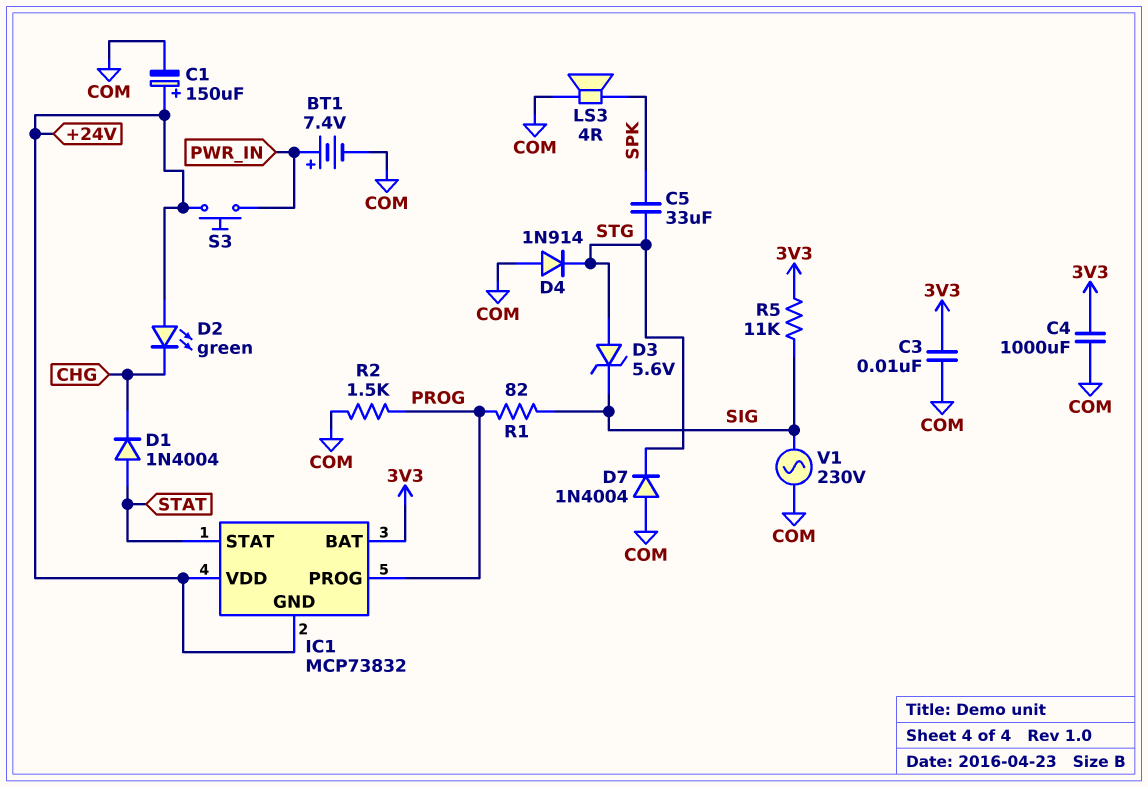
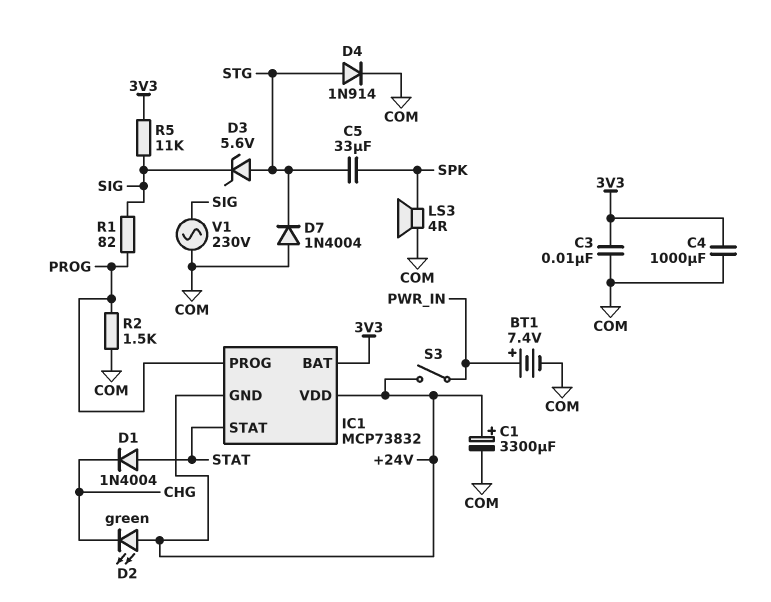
C1: 150uF (plus +24V, minus COM) -> 3300uF (plus +24V, minus COM)
D4: diode 1N914 (A COM, K STG) -> diode 1N914 (A STG, K COM)
S3: button (+24V, PWR_IN) -> switch (+24V, PWR_IN)

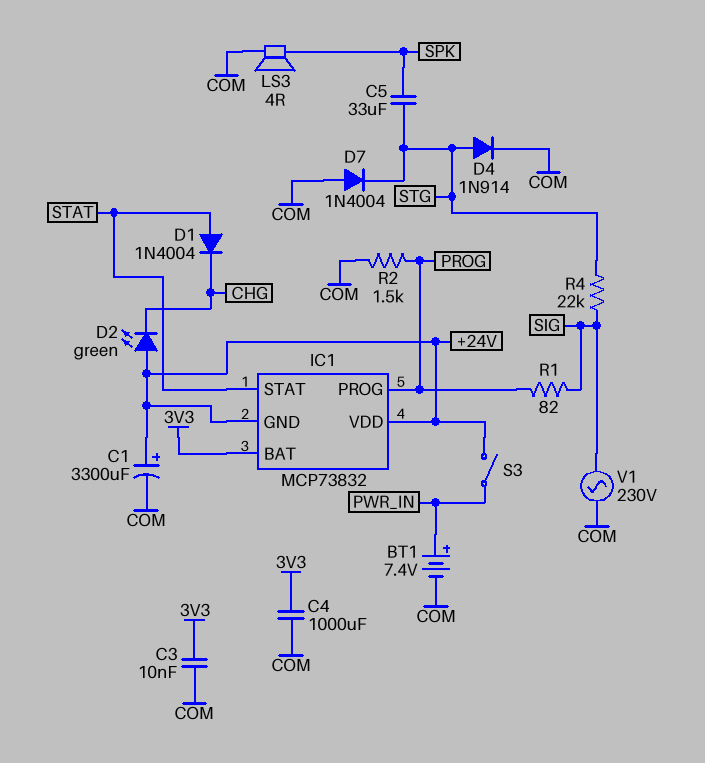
D3: zener 5.6V (A STG, K SIG) -> none
R4: none -> 22k (SIG, STG)
R5: 11k (3V3, SIG) -> none

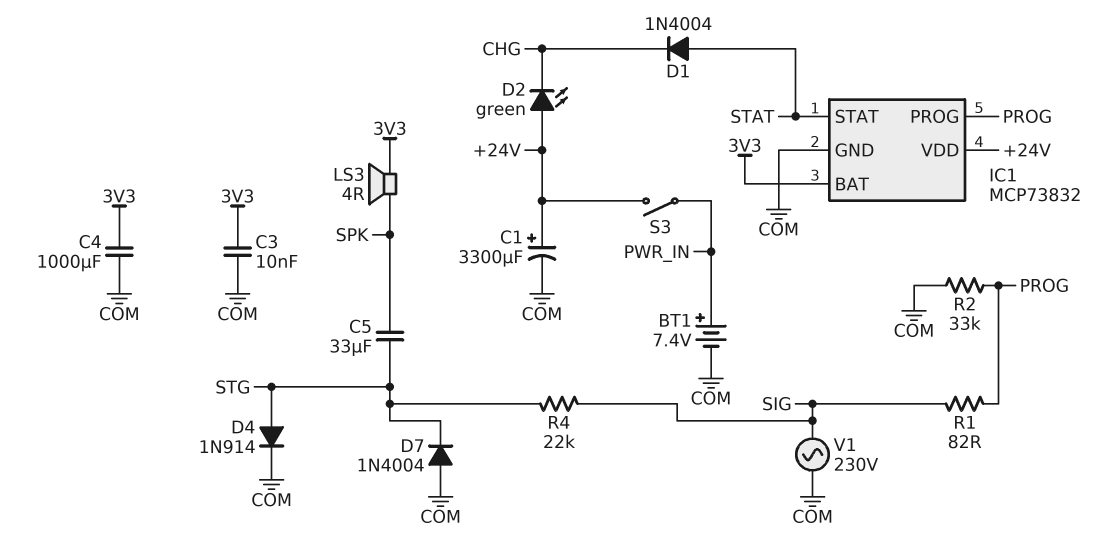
IC1 pin GND: +24V -> COM
LS3: speaker 4R (COM, SPK) -> speaker 4R (3V3, SPK)
R2: 1.5k (COM, PROG) -> 33k (COM, PROG)

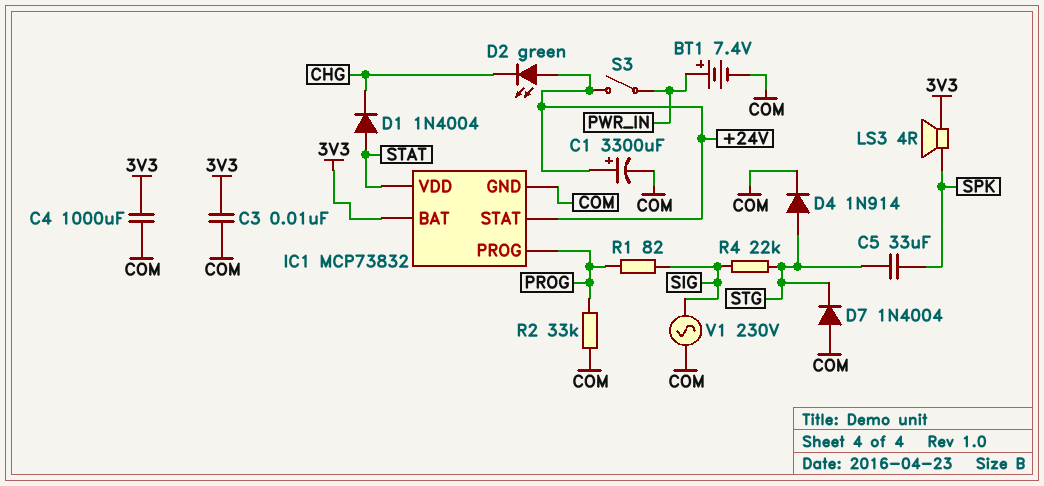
IC1 pin STAT: STAT -> +24V
IC1 pin VDD: +24V -> STAT

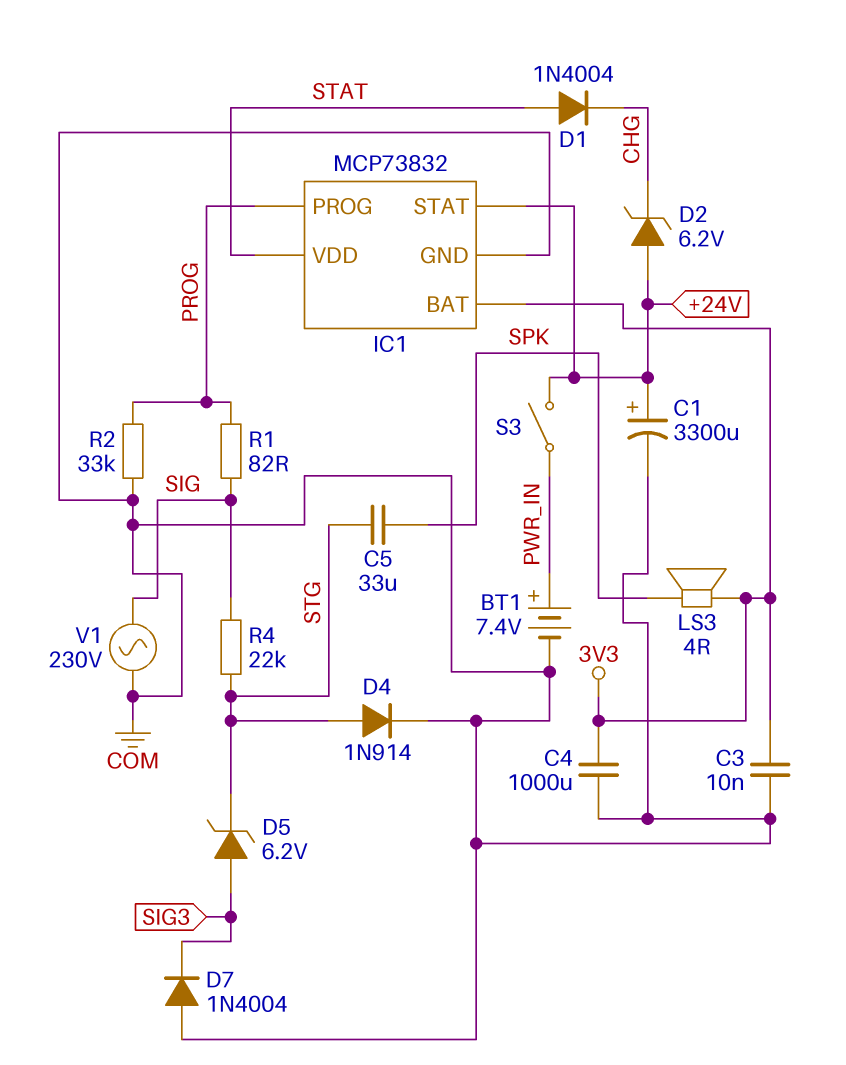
D2: LED green (A +24V, K CHG) -> zener 6.2V (A +24V, K CHG)
D5: none -> zener 6.2V (A SIG3, K STG)
D7: diode 1N4004 (A COM, K STG) -> diode 1N4004 (A COM, K SIG3)

